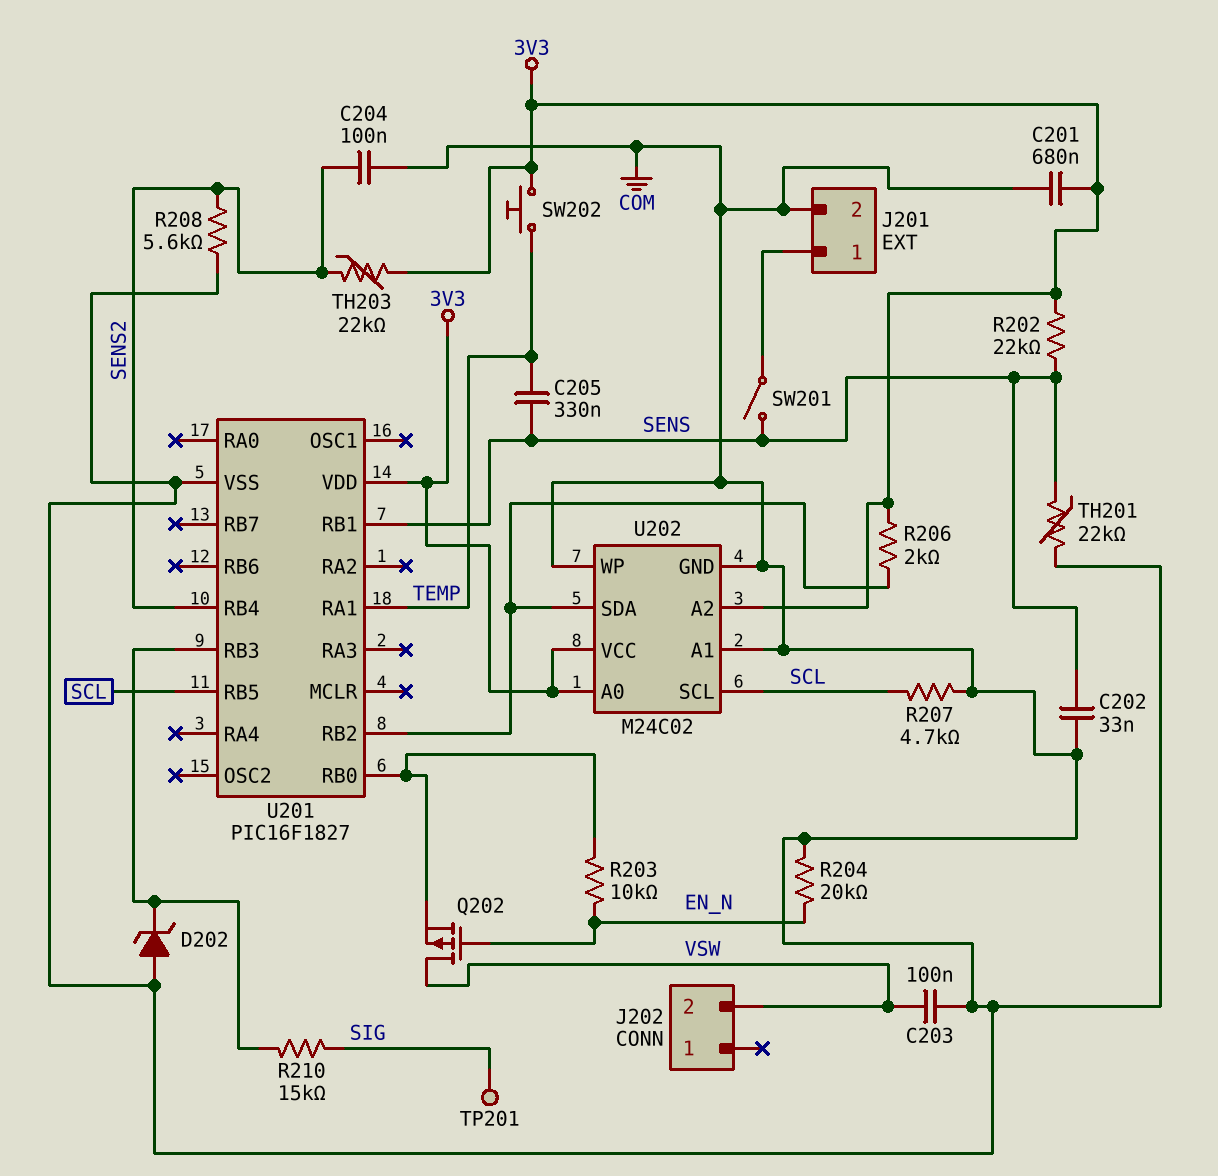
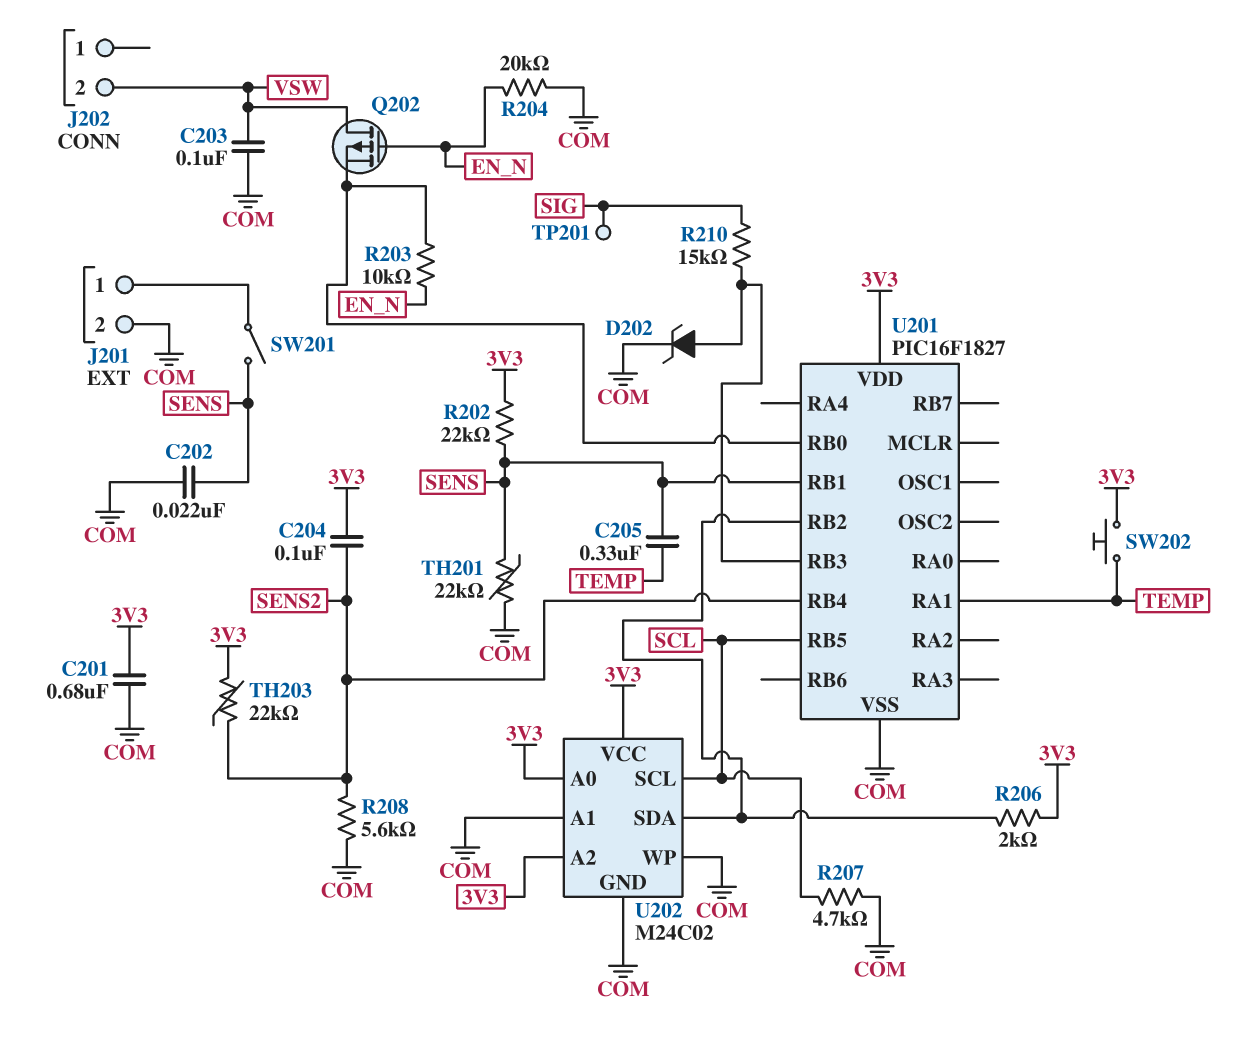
C202: 33nF (COM, SENS) -> 22nF (COM, SENS)
C204: 100nF (COM, SENS2) -> 100nF (3V3, SENS2)
D202: zener (A COM, K U201/RB3) -> zener (A U201/RB3, K COM)

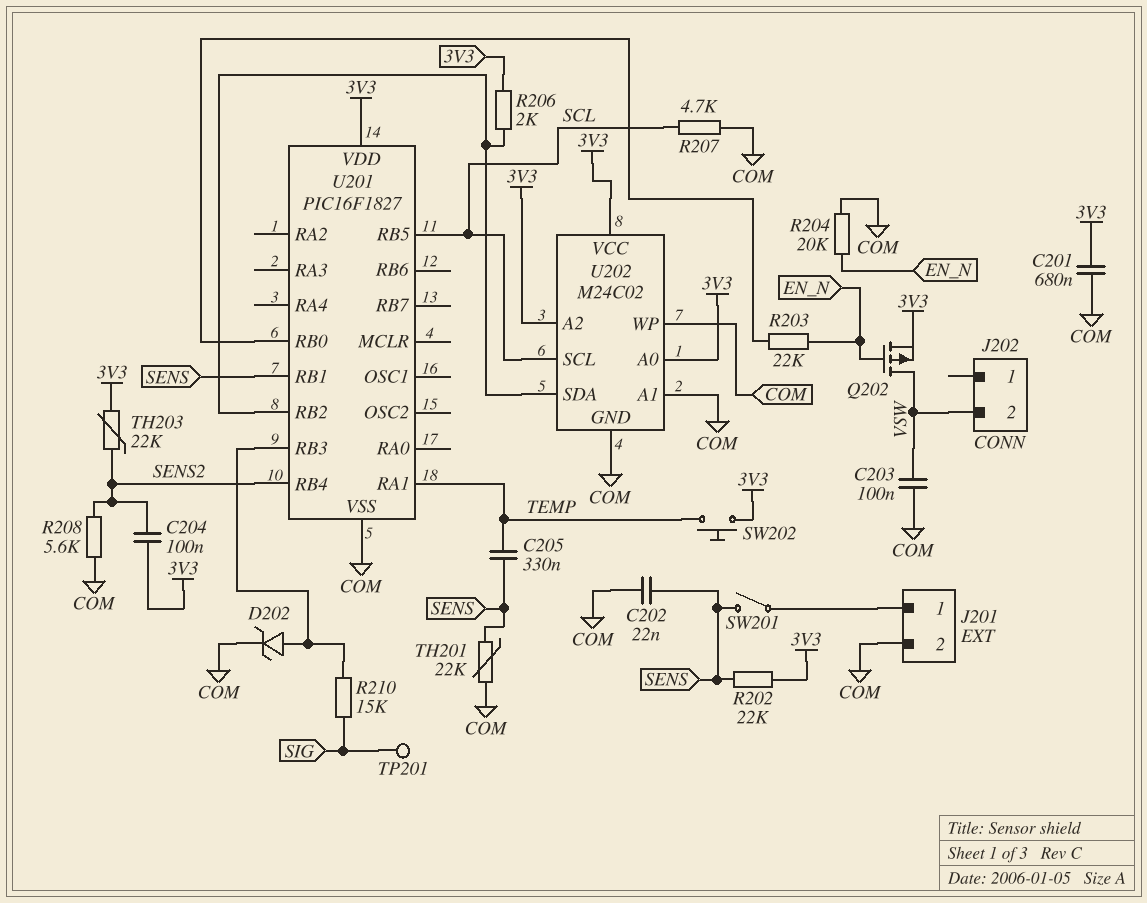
Q202: PMOS (G EN_N, D VSW, S U201/RB0) -> PMOS (G EN_N, D VSW, S 3V3)
R203: 10k (EN_N, U201/RB0) -> 22k (EN_N, U201/RB0)

